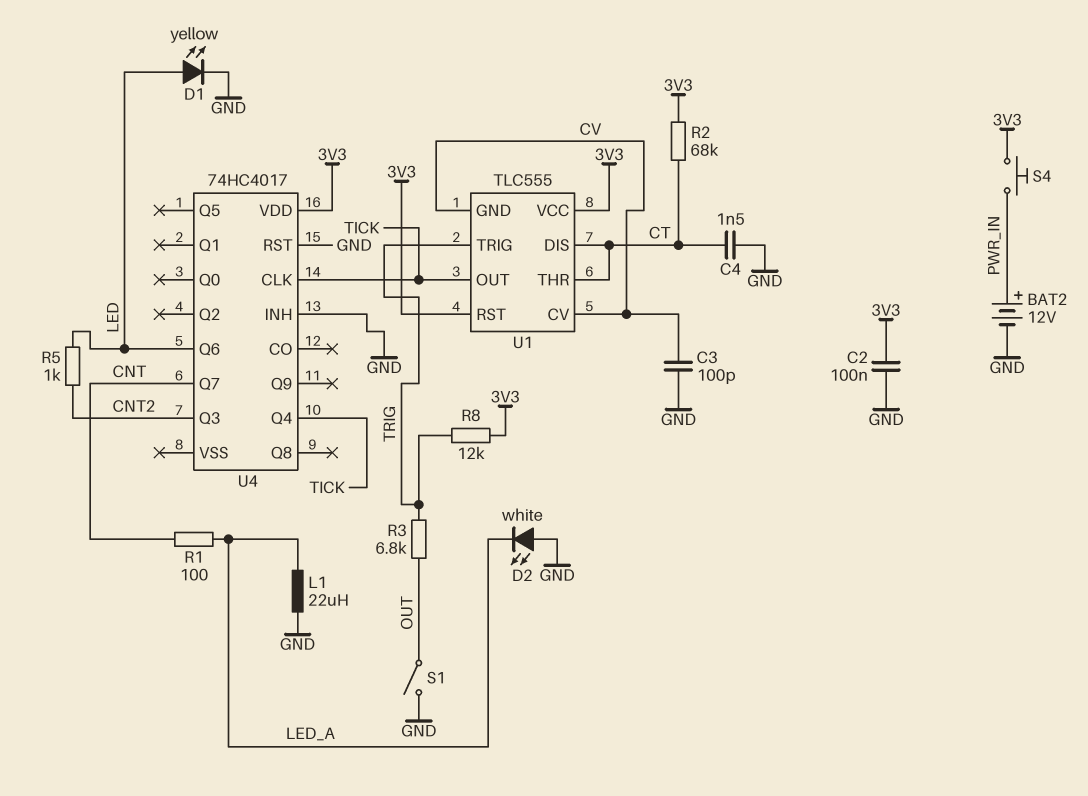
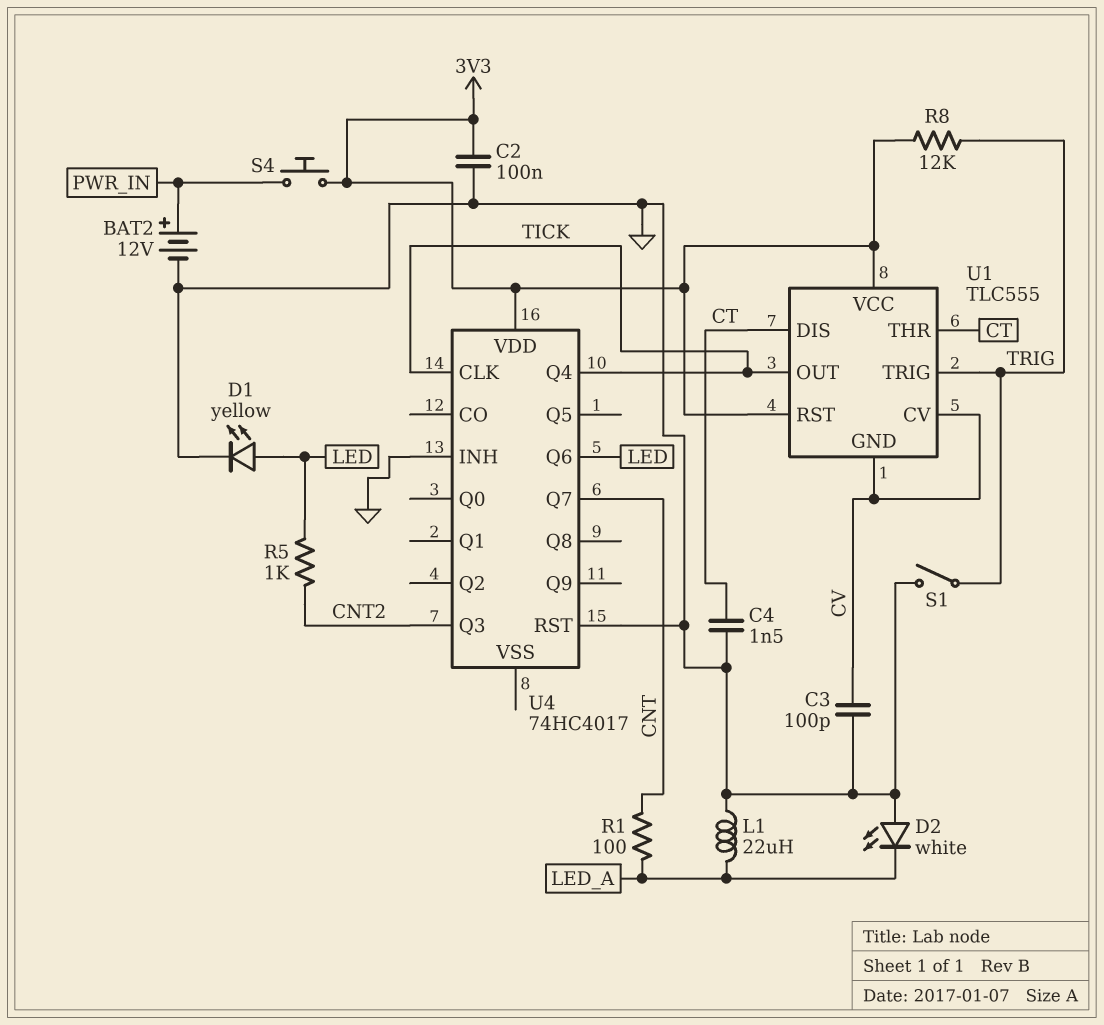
R2: 68k (3V3, CT) -> none
R3: 6.8k (OUT, TRIG) -> none
S1: switch (GND, OUT) -> switch (GND, TRIG)

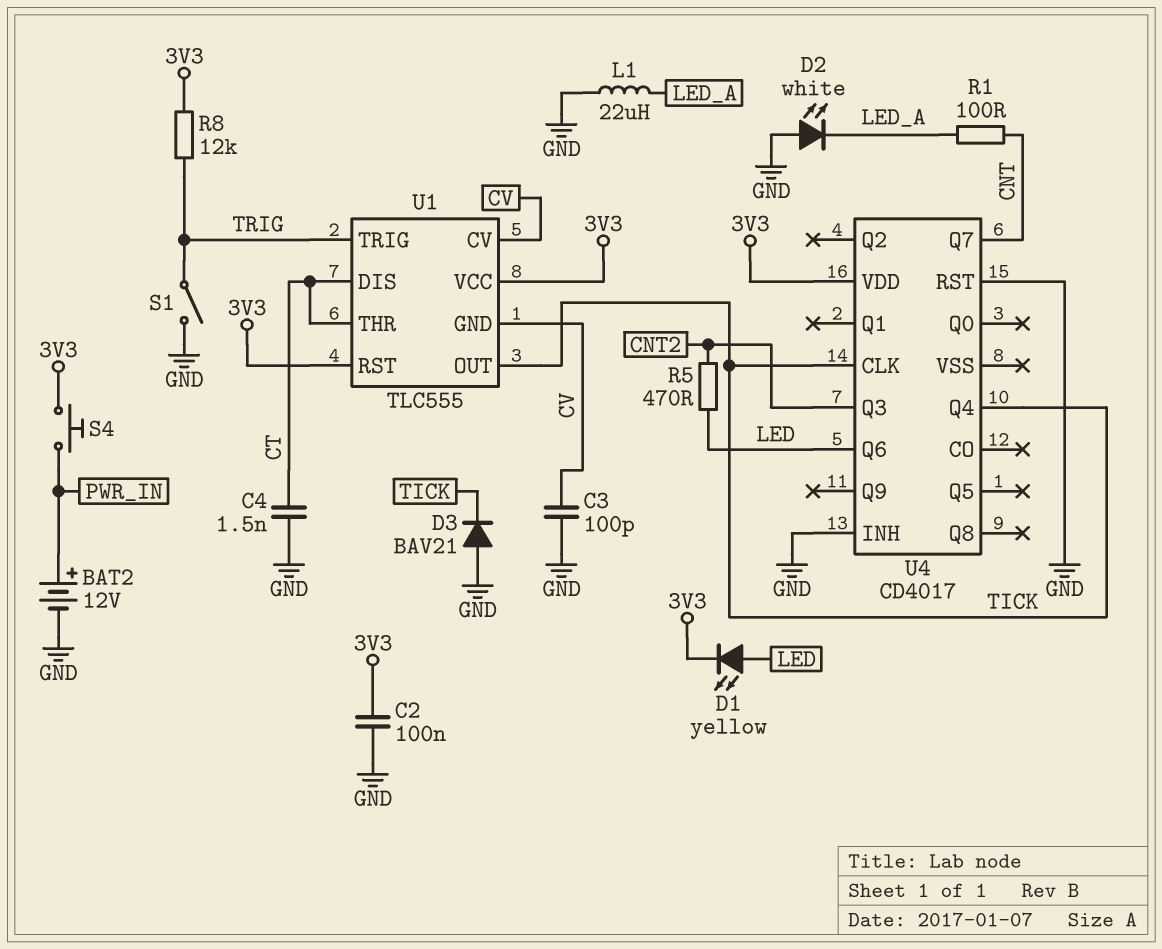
D1: LED yellow (A LED, K GND) -> LED yellow (A LED, K 3V3)
D3: none -> diode BAV21 (A GND, K TICK)
R5: 1k (CNT2, LED) -> 470 (CNT2, LED)
U4: 74HC4017 -> CD4017

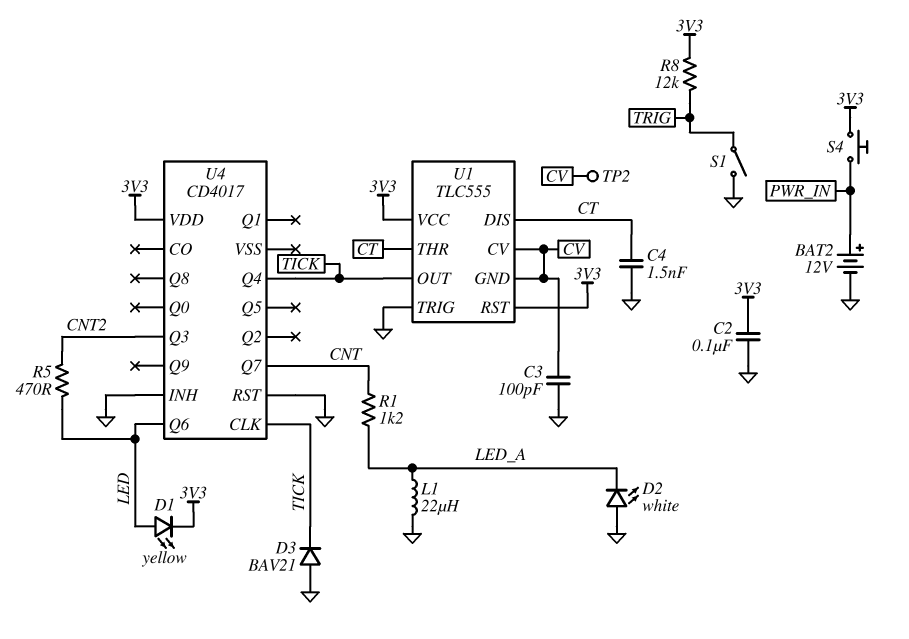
R1: 100 (CNT, LED_A) -> 1.2k (CNT, LED_A)
TP2: none -> test point (CV)
U1 pin TRIG: TRIG -> GND

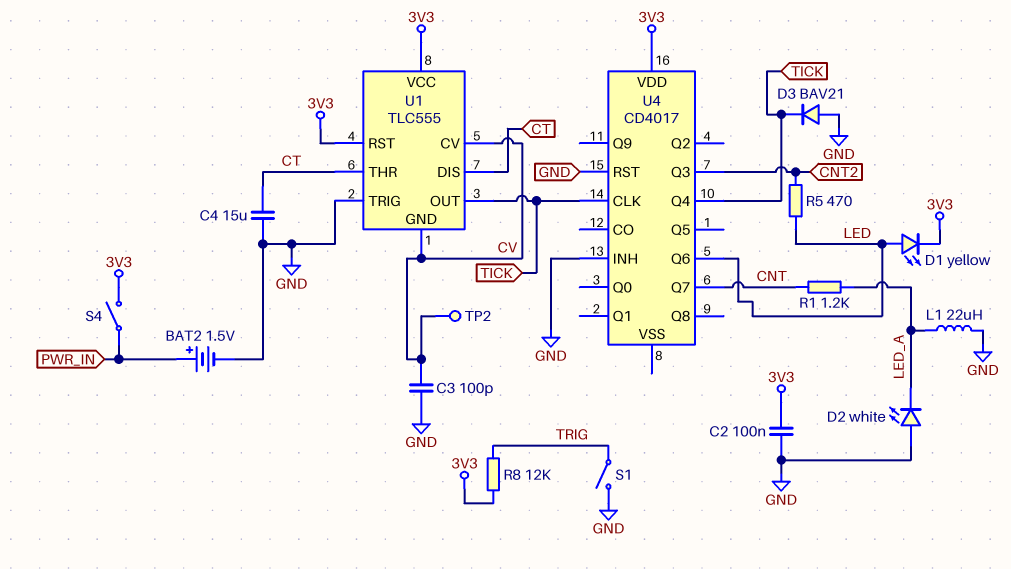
BAT2: 12V (plus PWR_IN, minus GND) -> 1.5V (plus PWR_IN, minus GND)
C4: 1.5nF (CT, GND) -> 15uF (CT, GND)
S4: button (3V3, PWR_IN) -> switch (3V3, PWR_IN)

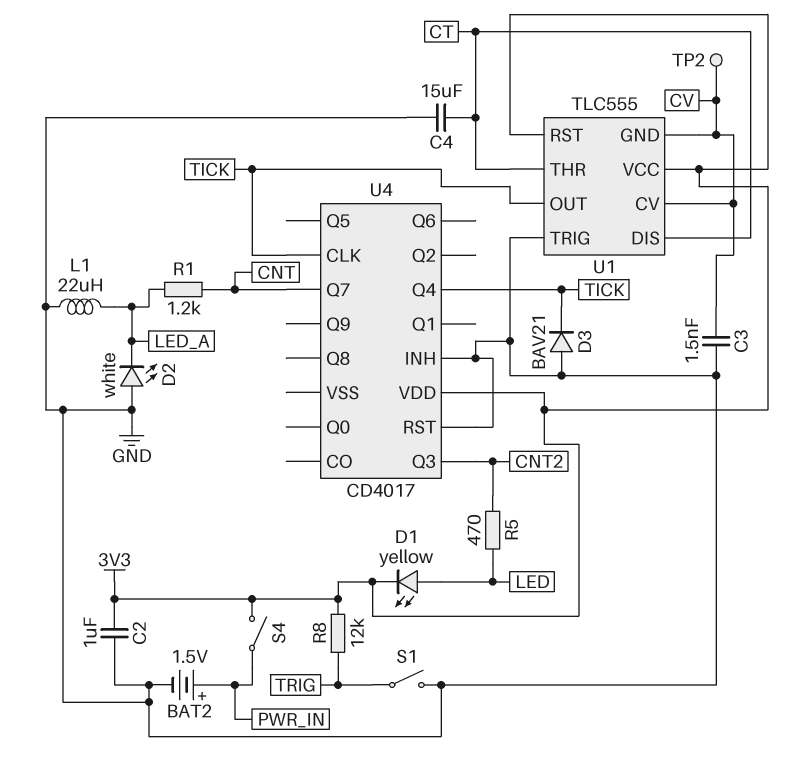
C2: 100nF (3V3, GND) -> 1uF (3V3, GND)
C3: 100pF (CV, GND) -> 1.5nF (CV, GND)
U4 pin Q6: LED -> none

